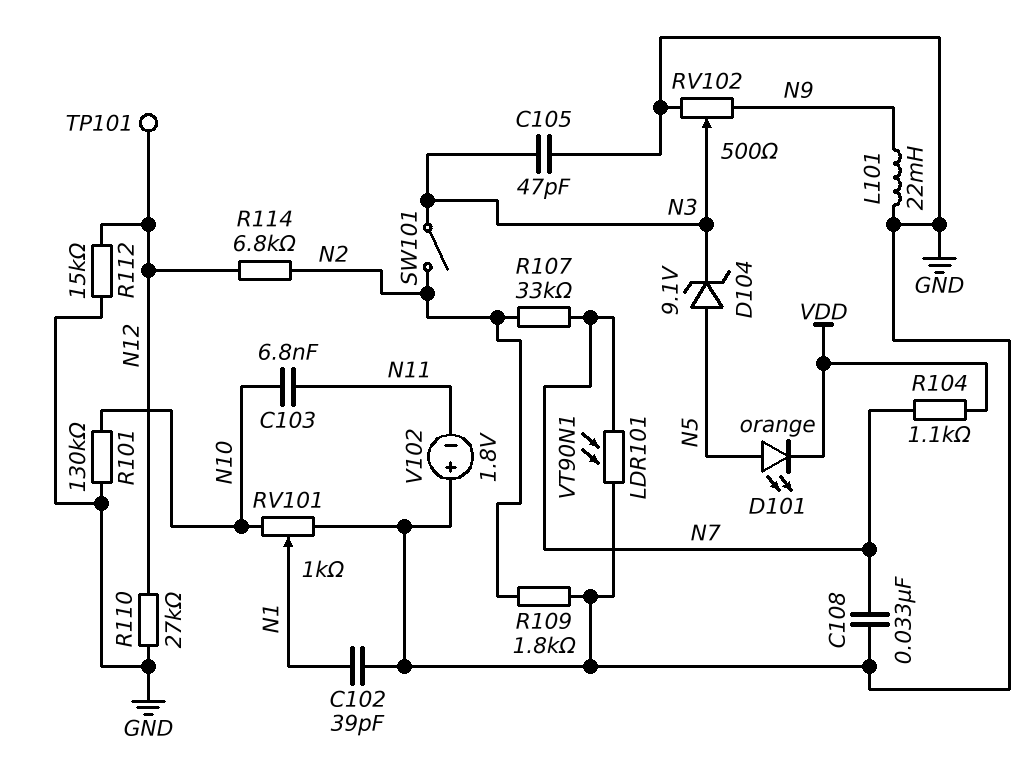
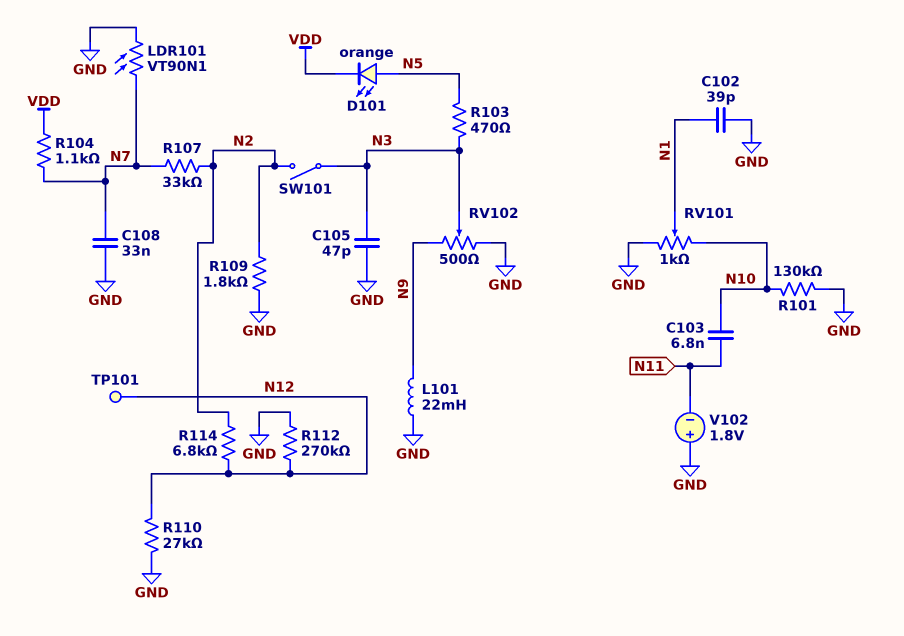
D104: zener 9.1V (A N5, K N3) -> none
R103: none -> 470 (N3, N5)
R112: 15k (GND, N12) -> 270k (GND, N12)

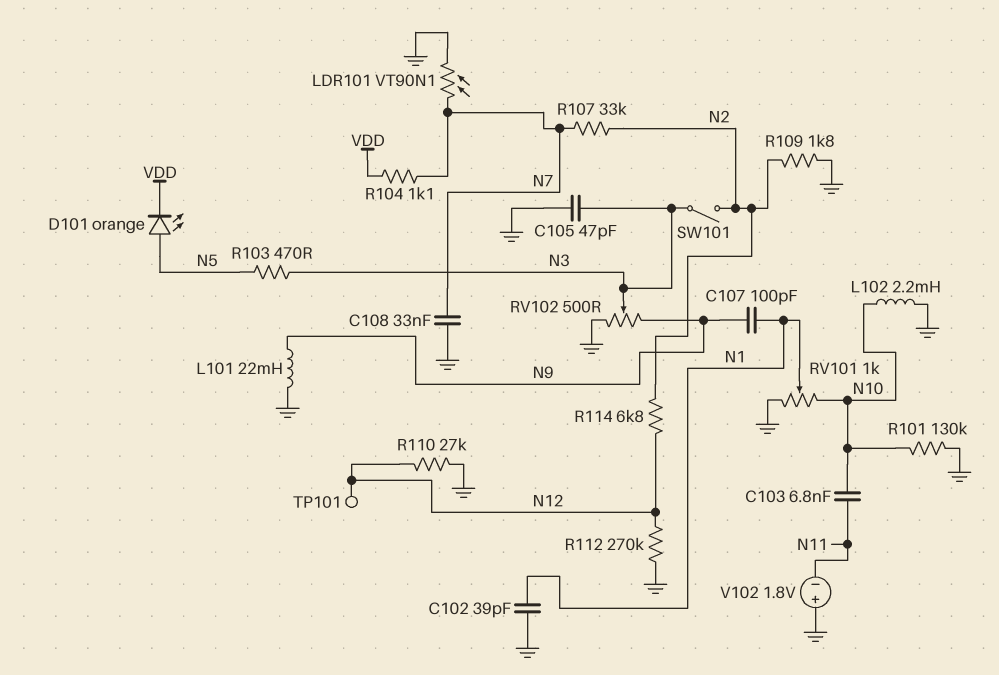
C107: none -> 100pF (N1, N9)
L102: none -> 2.2mH (GND, N10)

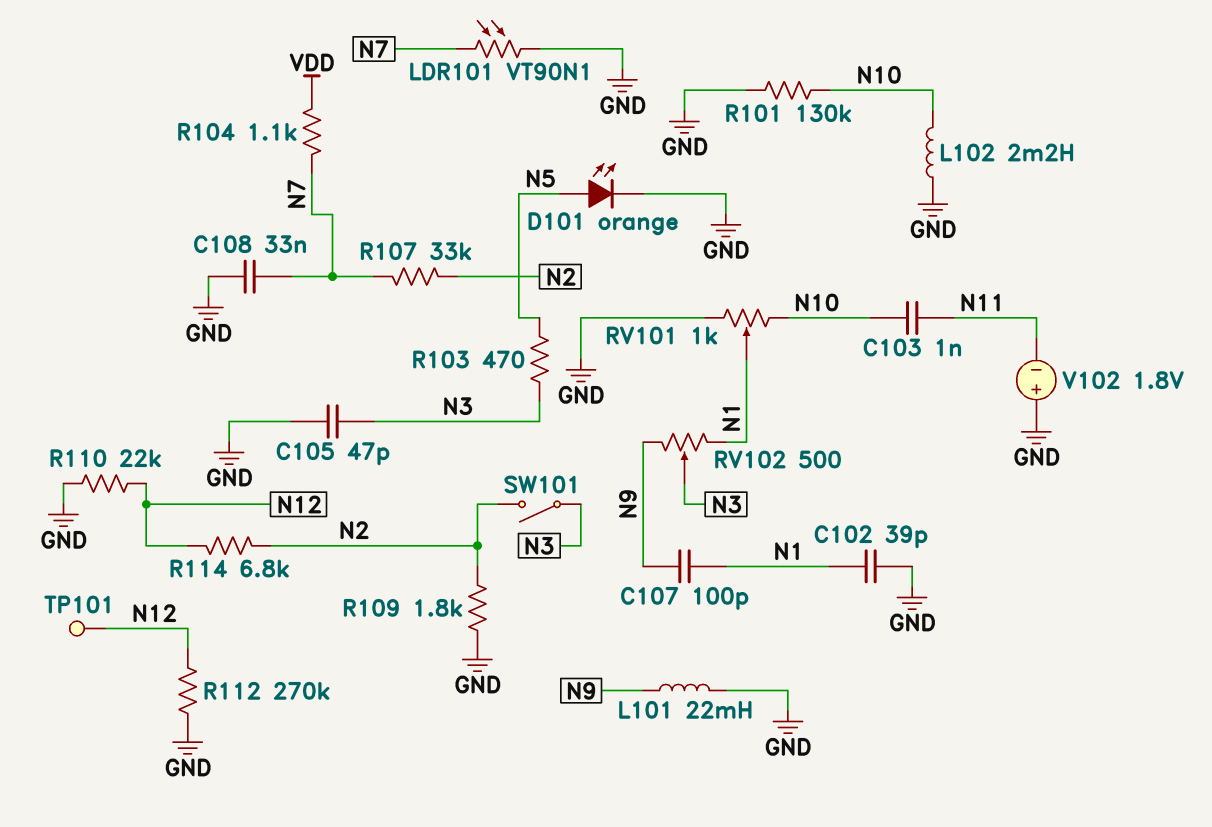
C103: 6.8nF (N10, N11) -> 1nF (N10, N11)
D101: LED orange (A N5, K VDD) -> LED orange (A N5, K GND)
R110: 27k (GND, N12) -> 22k (GND, N12)
RV102: 500 (GND, N9, wiper N3) -> 500 (N1, N9, wiper N3)

